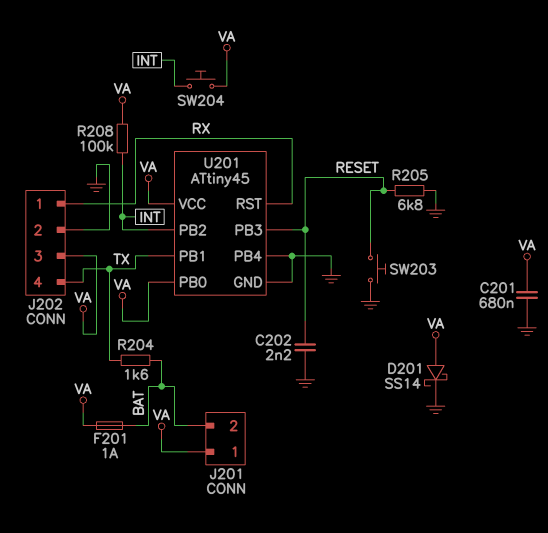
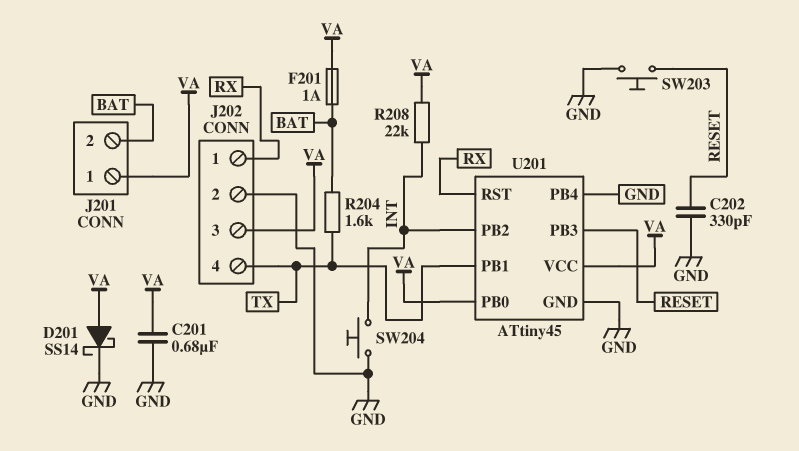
C202: 2.2nF (GND, RESET) -> 330pF (GND, RESET)
R205: 6.8k (GND, RESET) -> none
R208: 100k (INT, VA) -> 22k (INT, VA)
SW204: button (INT, VA) -> button (GND, INT)

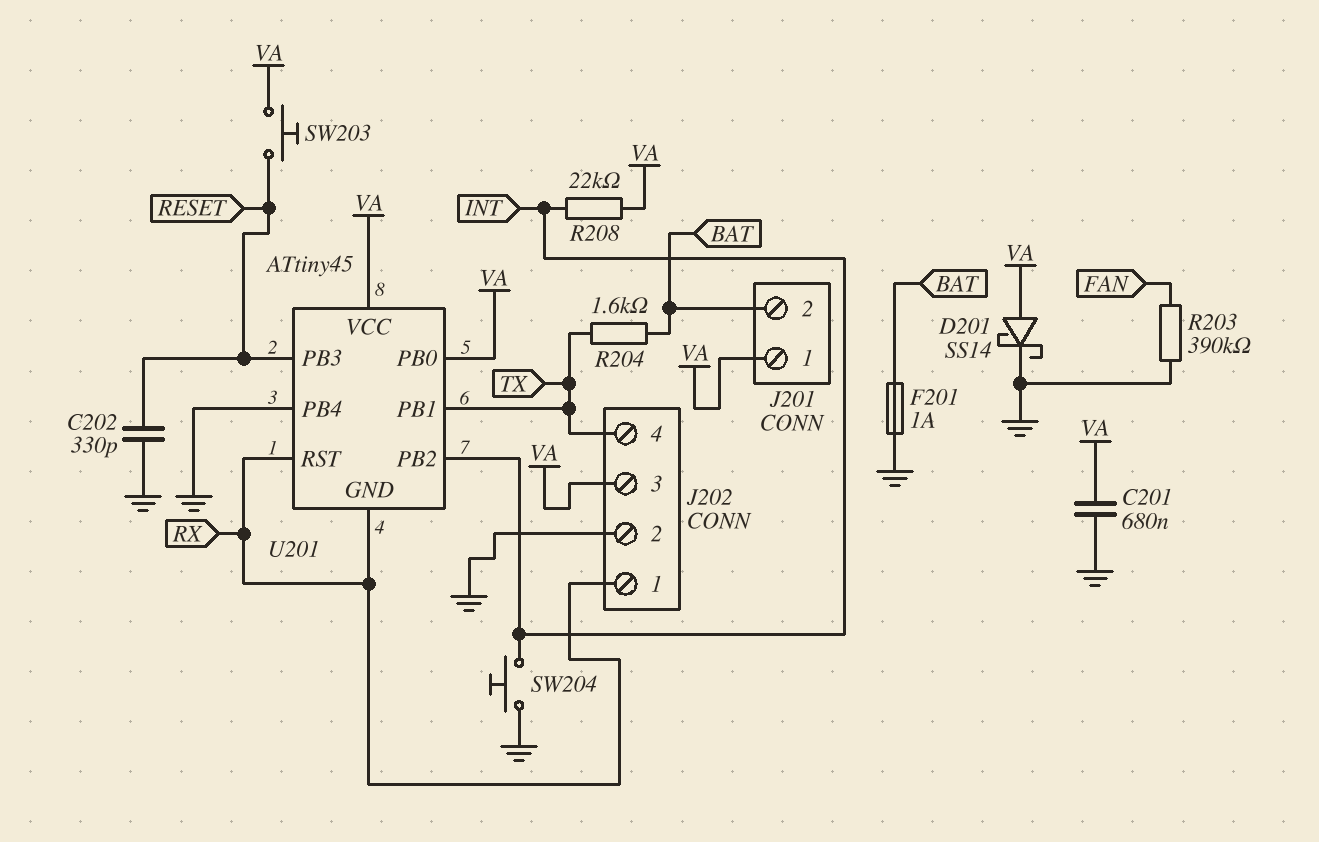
F201: 1A (BAT, VA) -> 1A (BAT, GND)
R203: none -> 390k (FAN, GND)
SW203: button (GND, RESET) -> button (RESET, VA)
U201 pin GND: GND -> RX

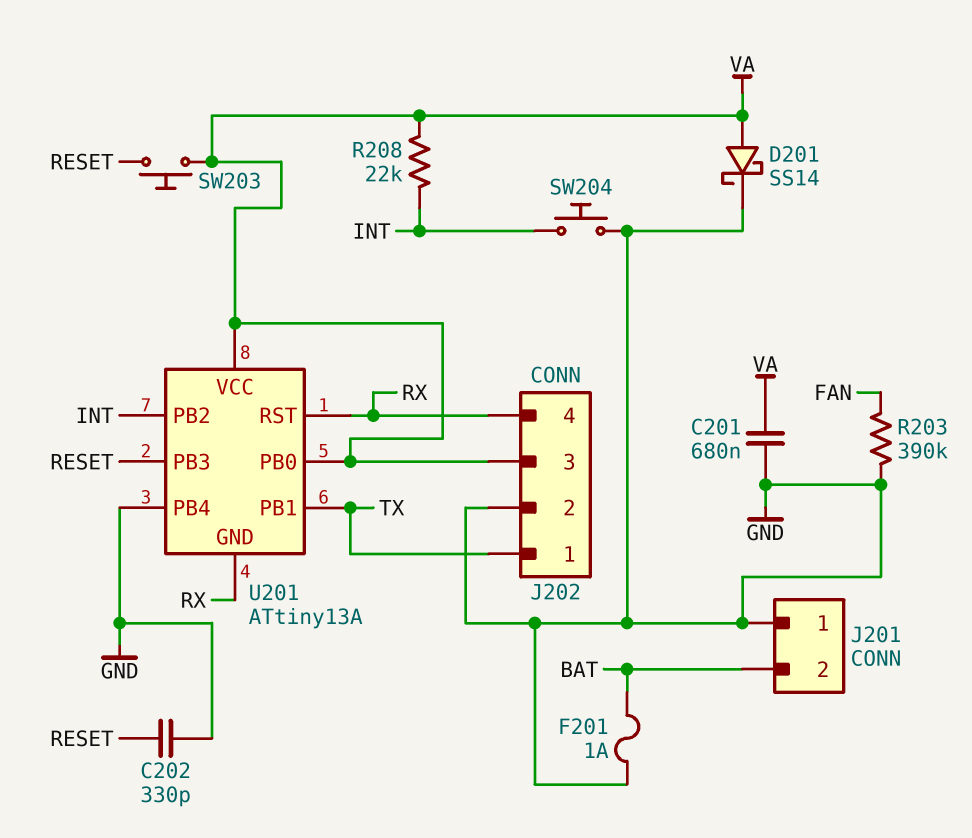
J201 pin 1: VA -> GND
J202 pin 1: RX -> TX
J202 pin 4: TX -> RX
R204: 1.6k (BAT, TX) -> none
U201: ATtiny45 -> ATtiny13A

